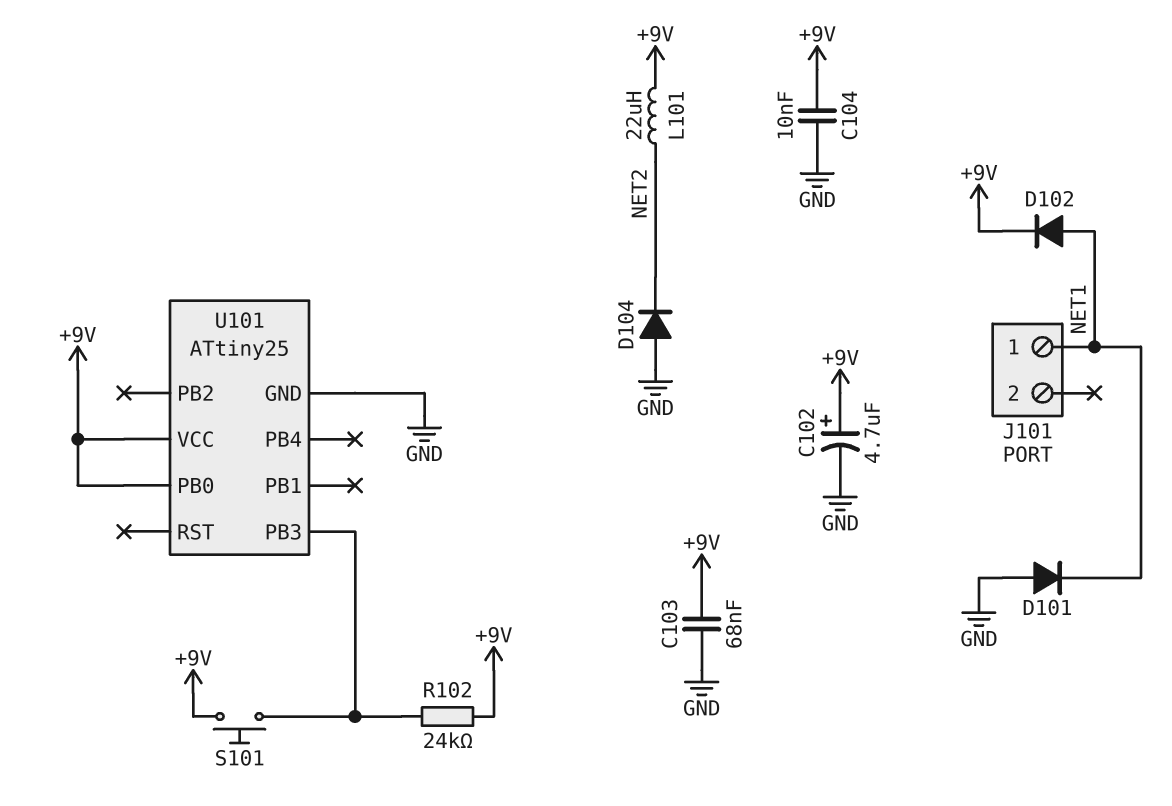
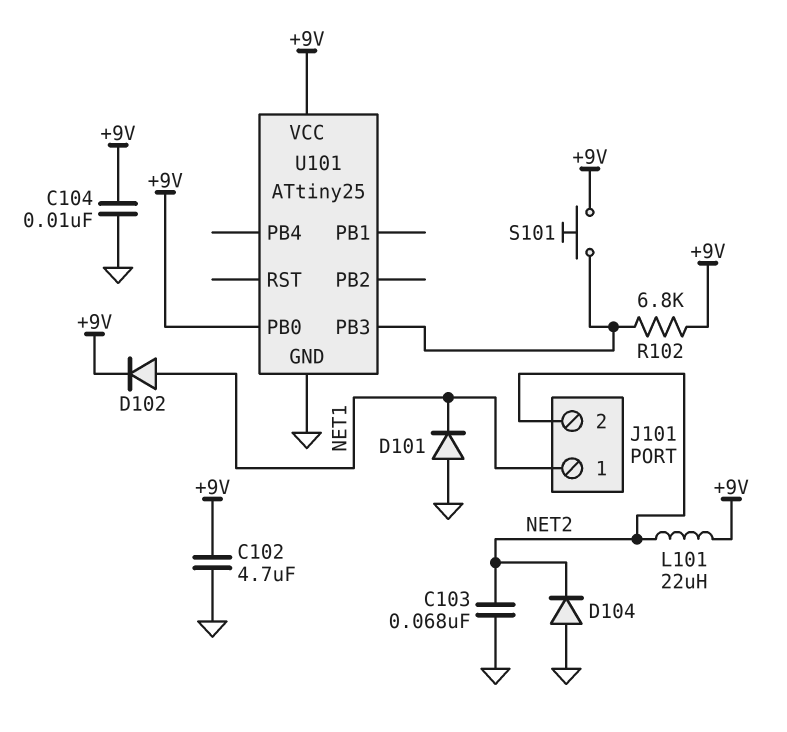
C102: 4.7uF (plus +9V, minus GND) -> 4.7uF (+9V, GND)
C103: 68nF (+9V, GND) -> 68nF (GND, NET2)
J101 pin 2: none -> NET2
R102: 24k (+9V, U101/PB3) -> 6.8k (+9V, U101/PB3)

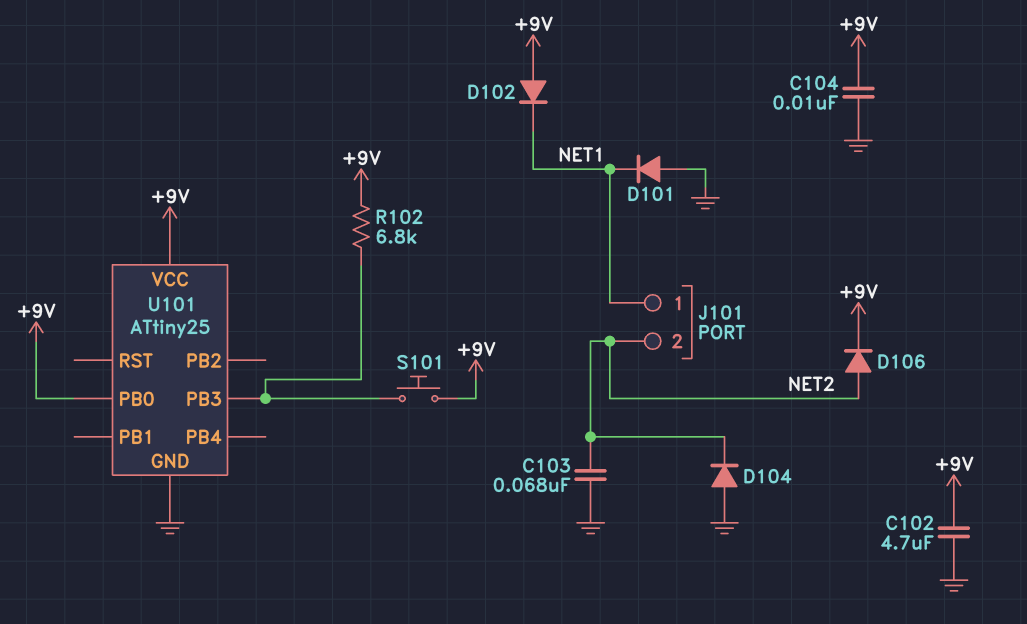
D102: diode (A NET1, K +9V) -> diode (A +9V, K NET1)
D106: none -> diode (A NET2, K +9V)
L101: 22uH (+9V, NET2) -> none

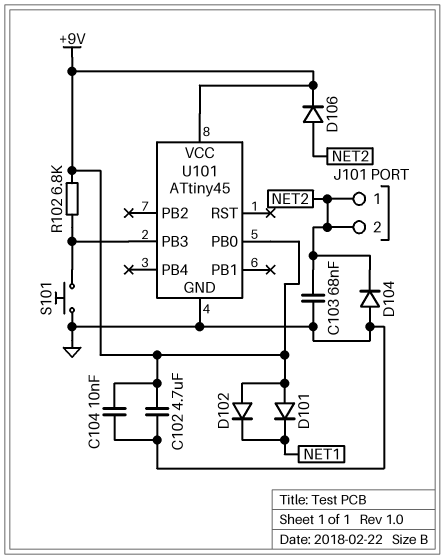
D101: diode (A GND, K NET1) -> diode (A +9V, K NET1)
J101 pin 1: NET1 -> NET2
S101: button (+9V, U101/PB3) -> button (GND, U101/PB3)
U101: ATtiny25 -> ATtiny45

